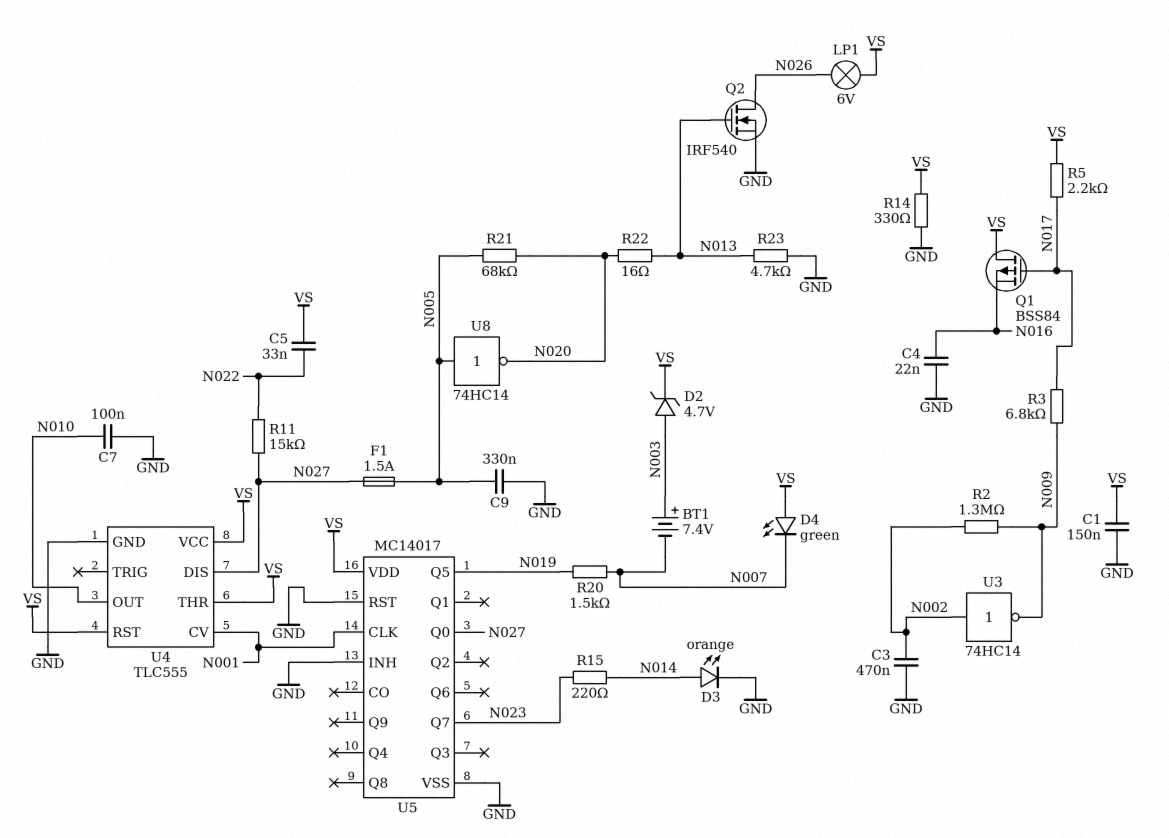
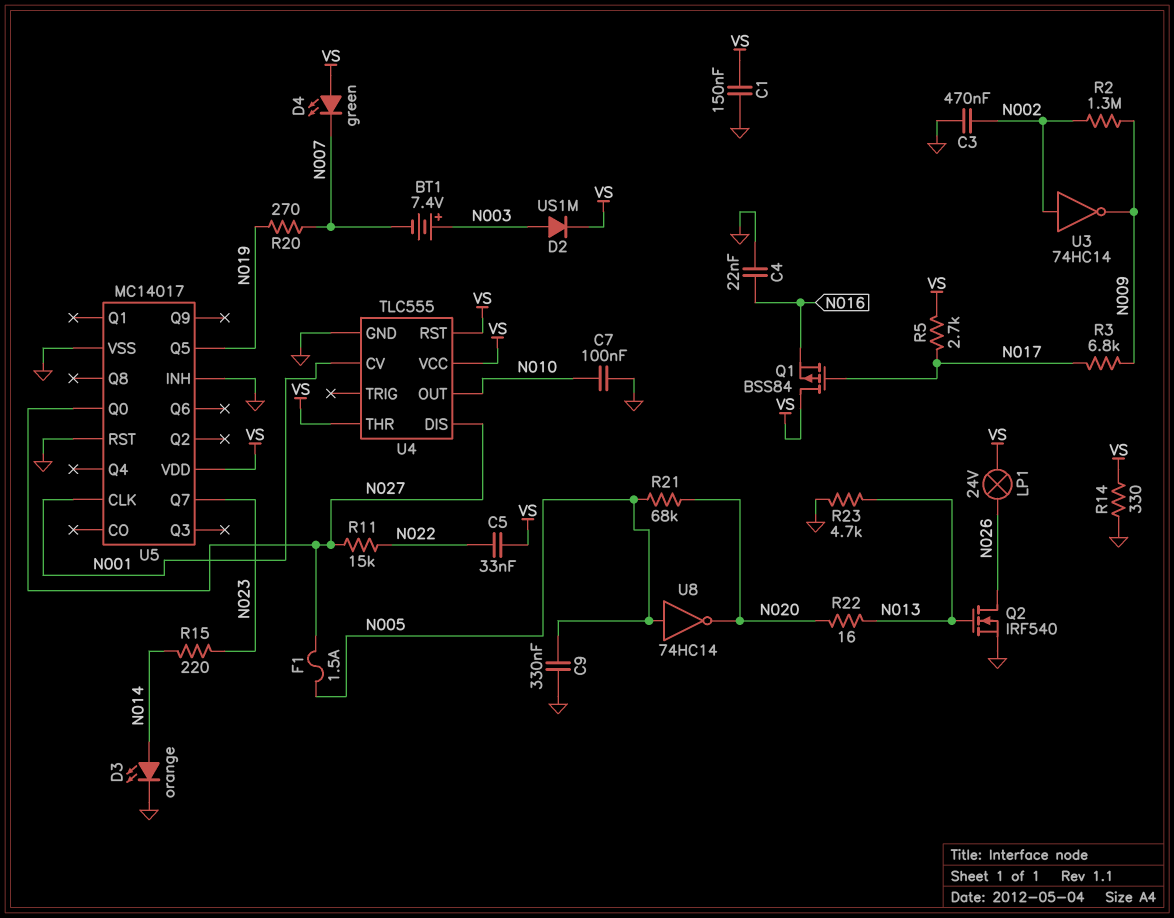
D2: zener 4.7V (A N003, K VS) -> diode US1M (A N003, K VS)
LP1: lamp 6V (N026, VS) -> lamp 24V (N026, VS)
R5: 2.2k (N017, VS) -> 2.7k (N017, VS)
R20: 1.5k (N007, N019) -> 270 (N007, N019)

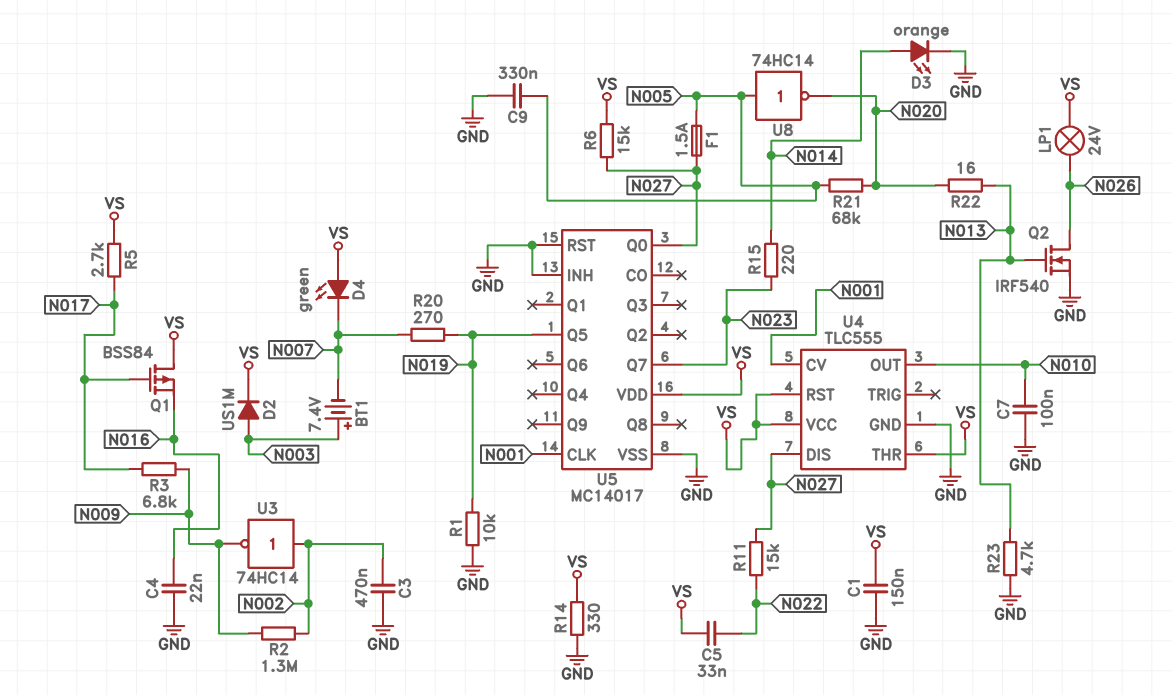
R1: none -> 10k (GND, N019)
R6: none -> 15k (N027, VS)

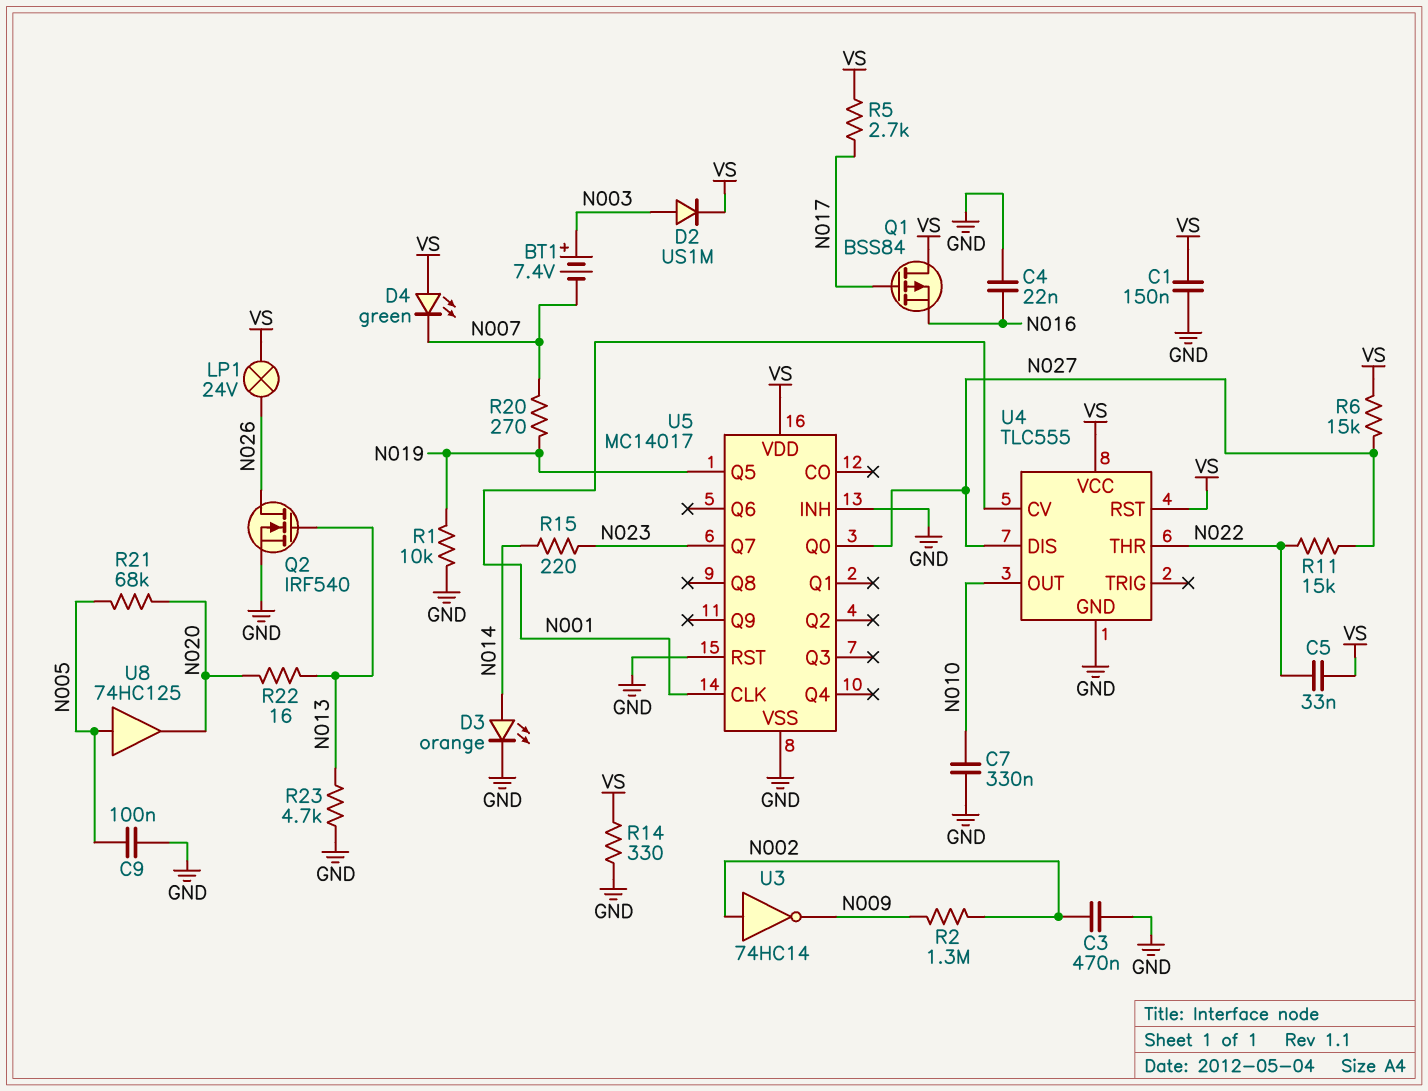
C7: 100nF (GND, N010) -> 330nF (GND, N010)
C9: 330nF (GND, N005) -> 100nF (GND, N005)
F1: 1.5A (N005, N027) -> none
R3: 6.8k (N009, N017) -> none
U4 pin THR: VS -> N022
U8: NOT 74HC14 (in N005, out N020) -> buffer 74HC125 (in N005, out N020)

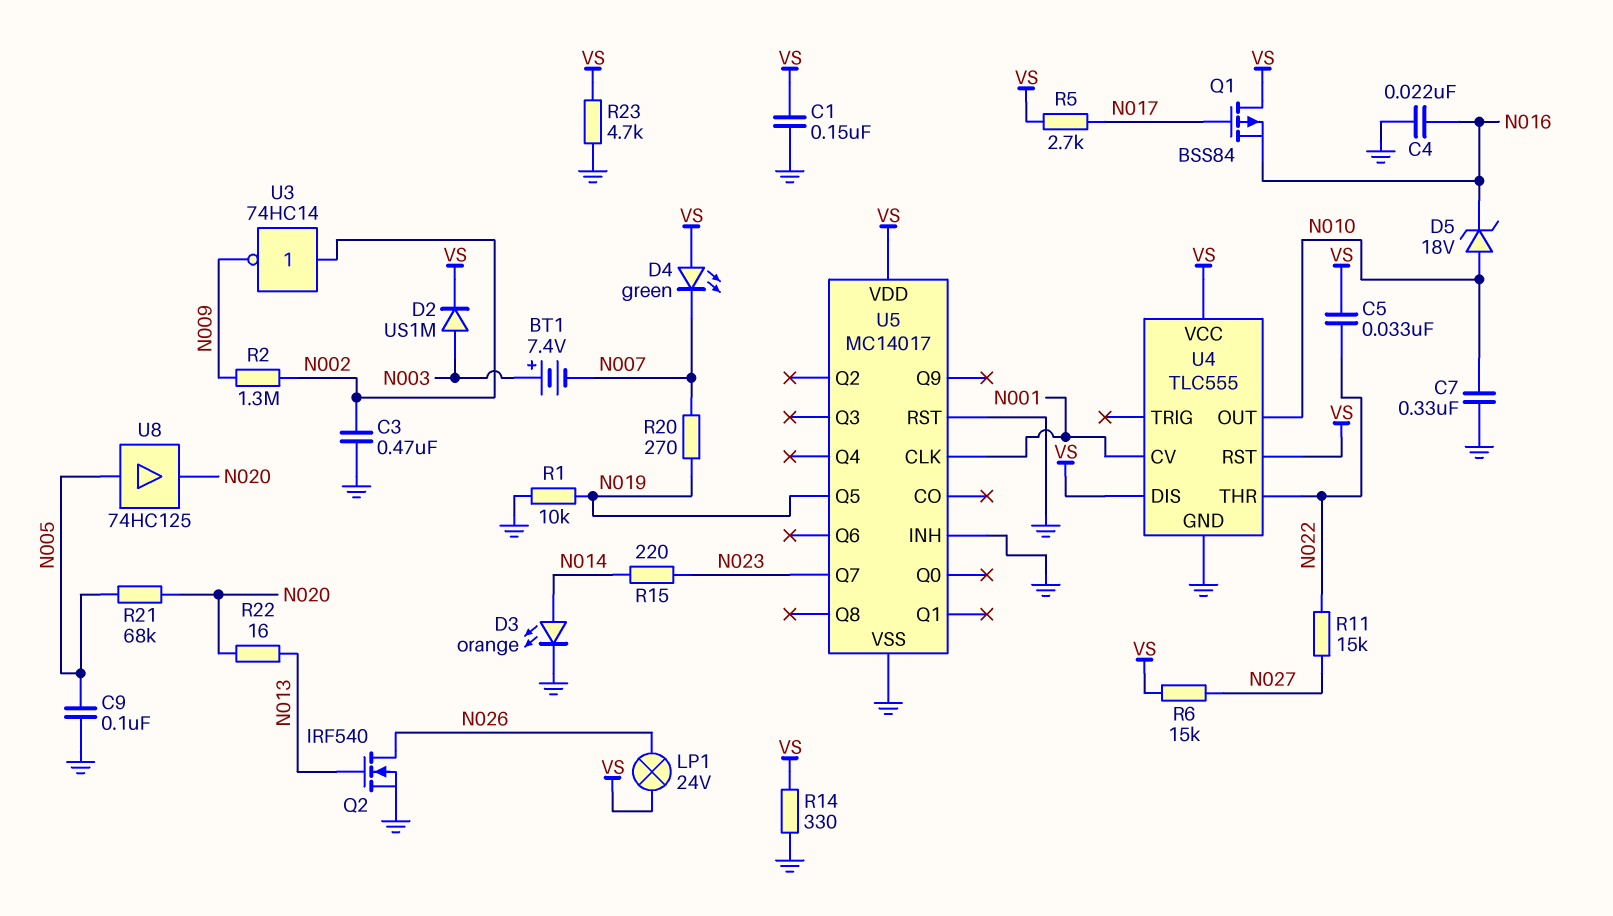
D5: none -> zener 18V (A N010, K N016)
R23: 4.7k (GND, N013) -> 4.7k (GND, VS)
U4 pin DIS: N027 -> VS
U5 pin Q0: N027 -> none

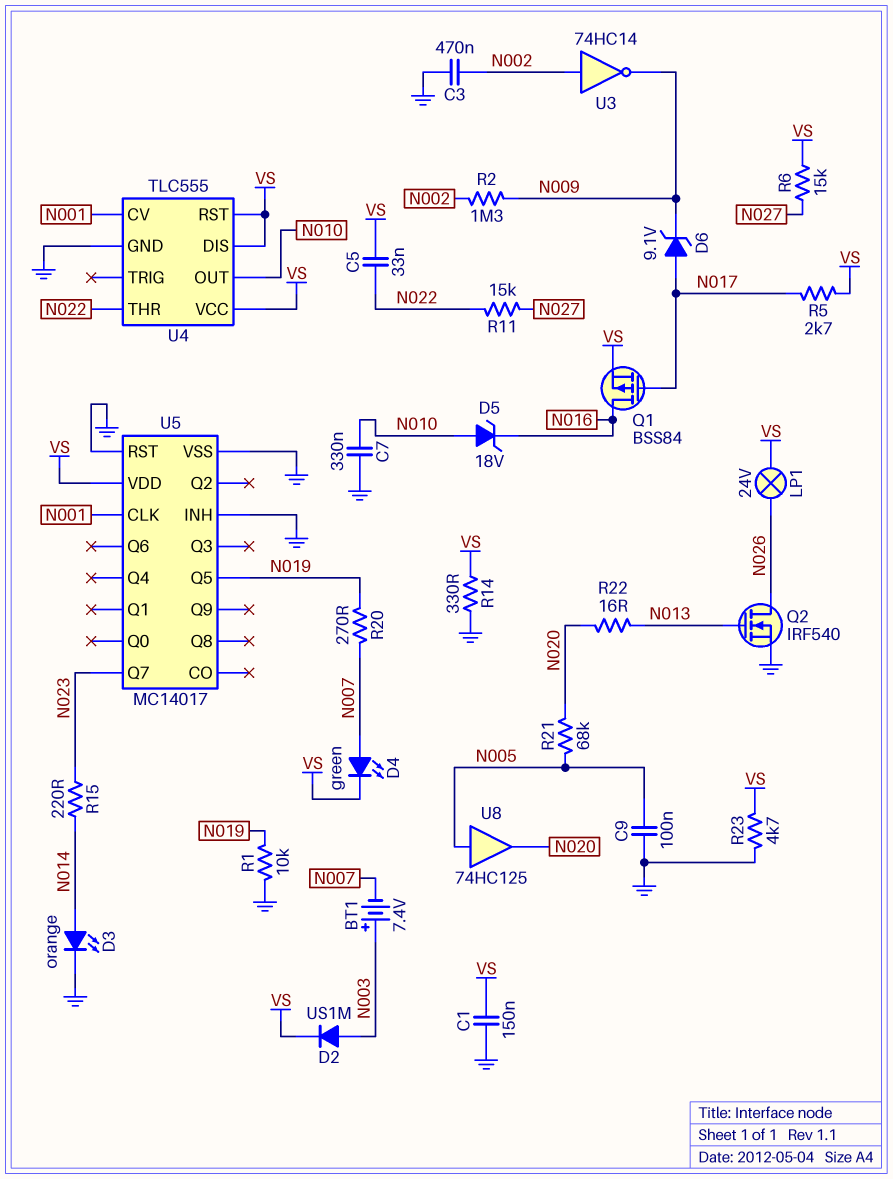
C4: 22nF (GND, N016) -> none
D4: LED green (A VS, K N007) -> LED green (A N007, K VS)
D6: none -> zener 9.1V (A N017, K N009)
Q1: PMOS BSS84 (G N017, D VS, S N016) -> PMOS BSS84 (G N017, D N016, S VS)

